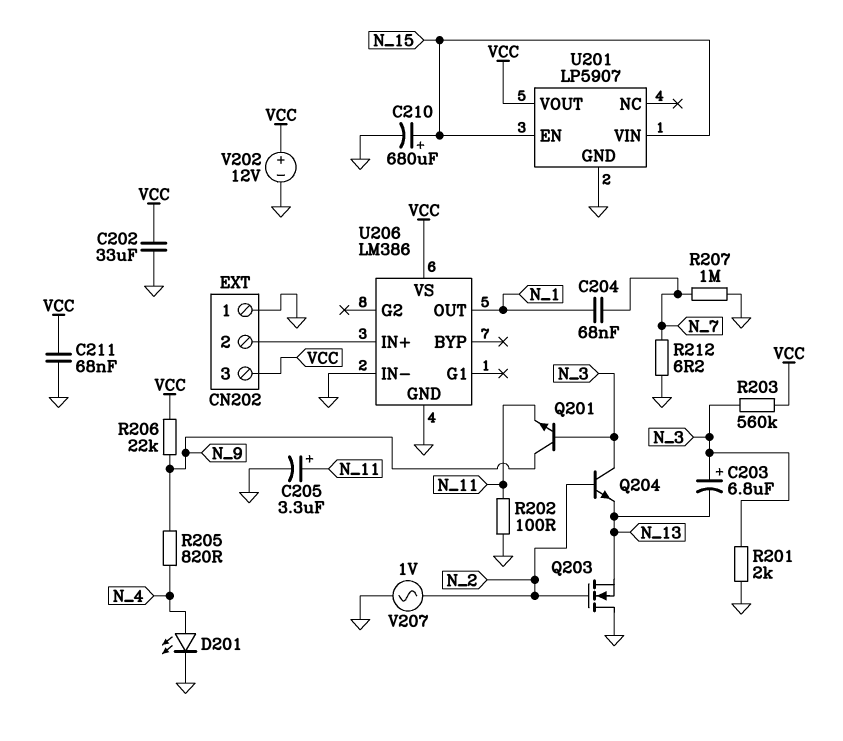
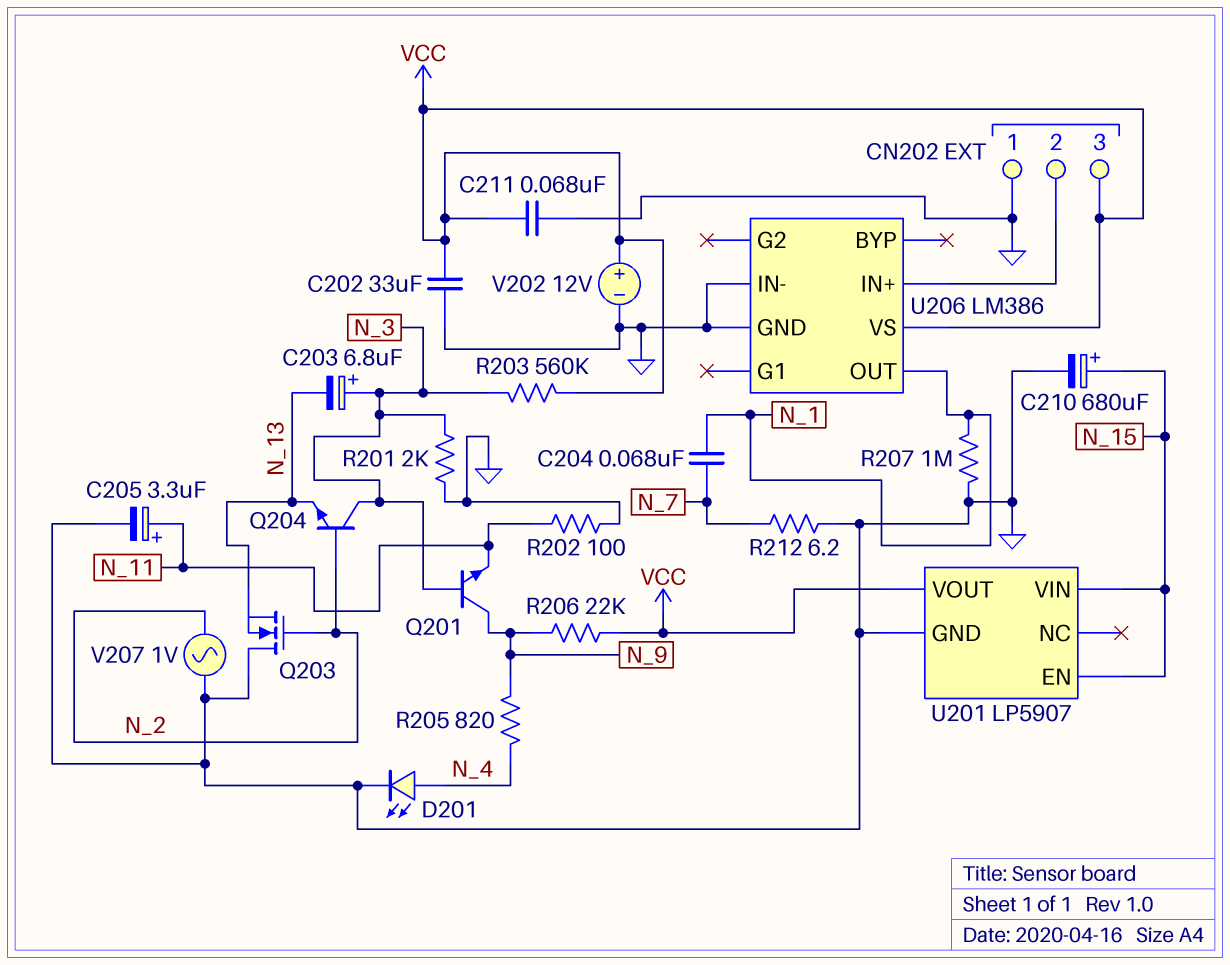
R207: 1M (GND, N_7) -> 1M (GND, N_1)

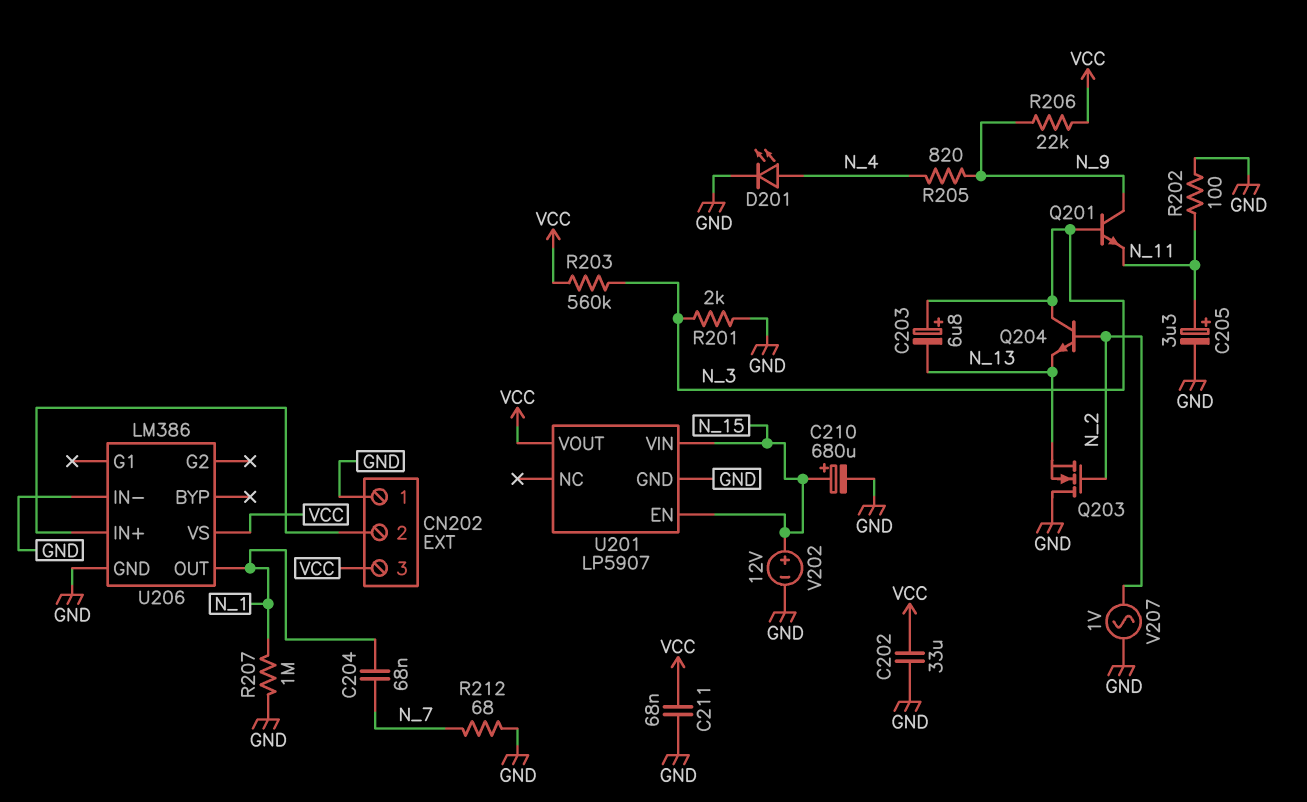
R212: 6.2 (GND, N_7) -> 68 (GND, N_7)
V202: 12V (plus VCC, minus GND) -> 12V (plus N_15, minus GND)

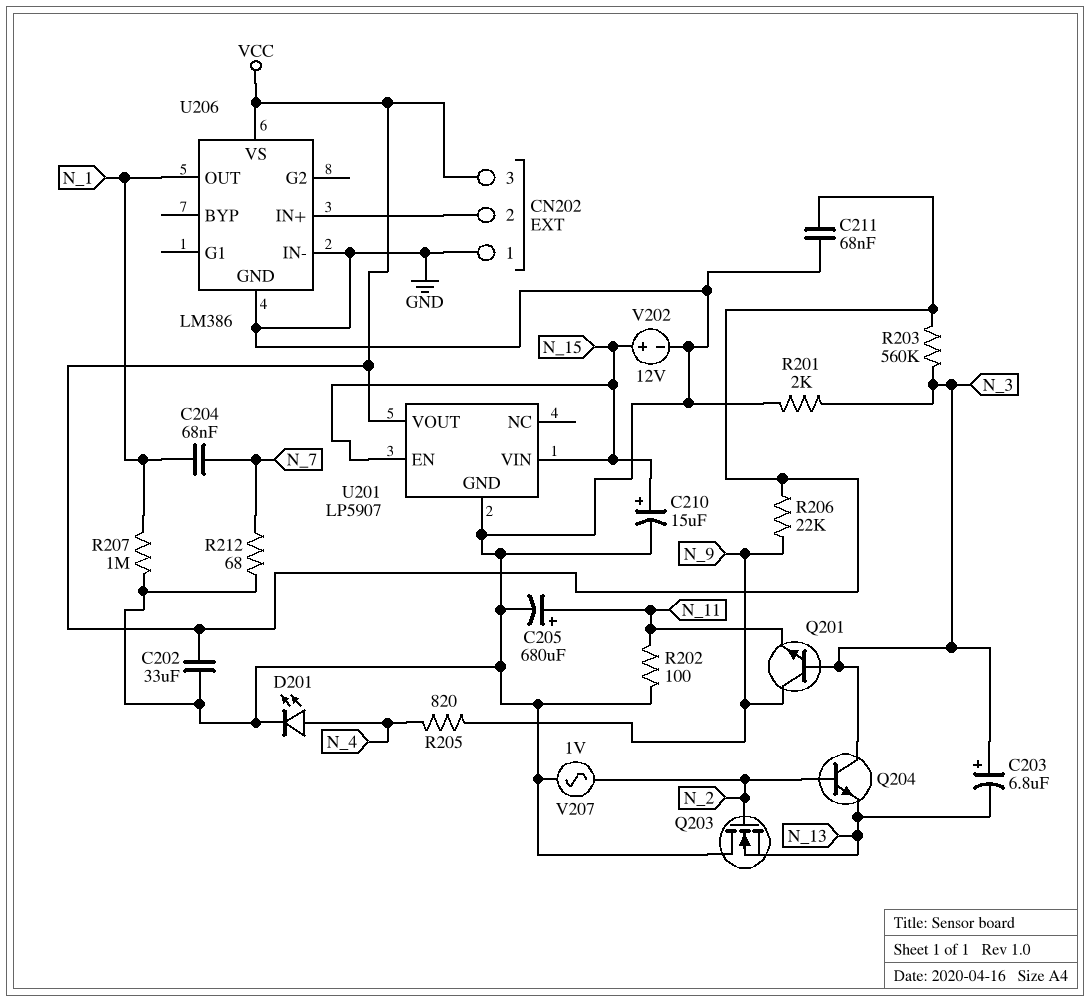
C205: 3.3uF (plus N_11, minus GND) -> 680uF (plus N_11, minus GND)
C210: 680uF (plus N_15, minus GND) -> 15uF (plus N_15, minus GND)

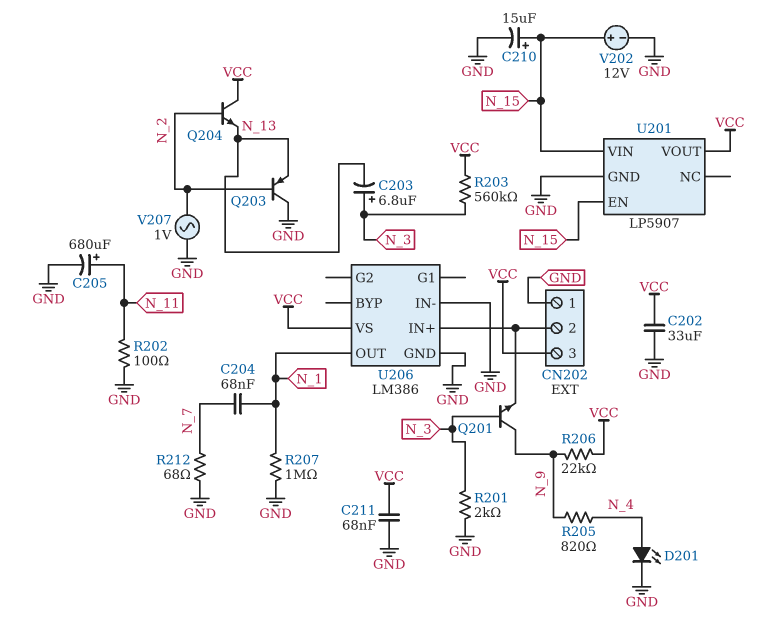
Q201: NPN (B N_3, C N_9, E N_11) -> NPN (B N_3, C N_9, E CN202/2)
Q203: NMOS (G N_2, D GND, S N_13) -> PNP (B N_2, C GND, E N_13)
Q204: NPN (B N_2, C N_3, E N_13) -> NPN (B N_2, C VCC, E N_13)

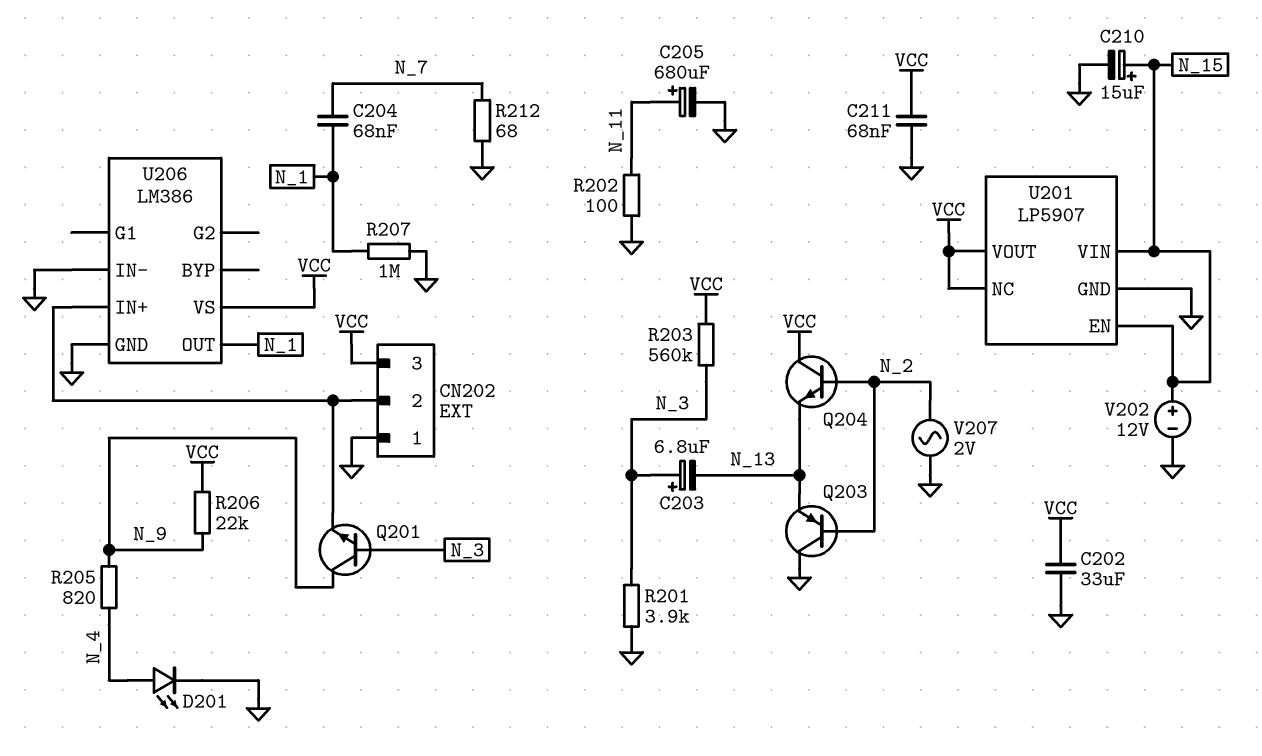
R201: 2k (GND, N_3) -> 3.9k (GND, N_3)
U201 pin NC: none -> VCC
V207: AC 1V (GND, N_2) -> AC 2V (GND, N_2)

